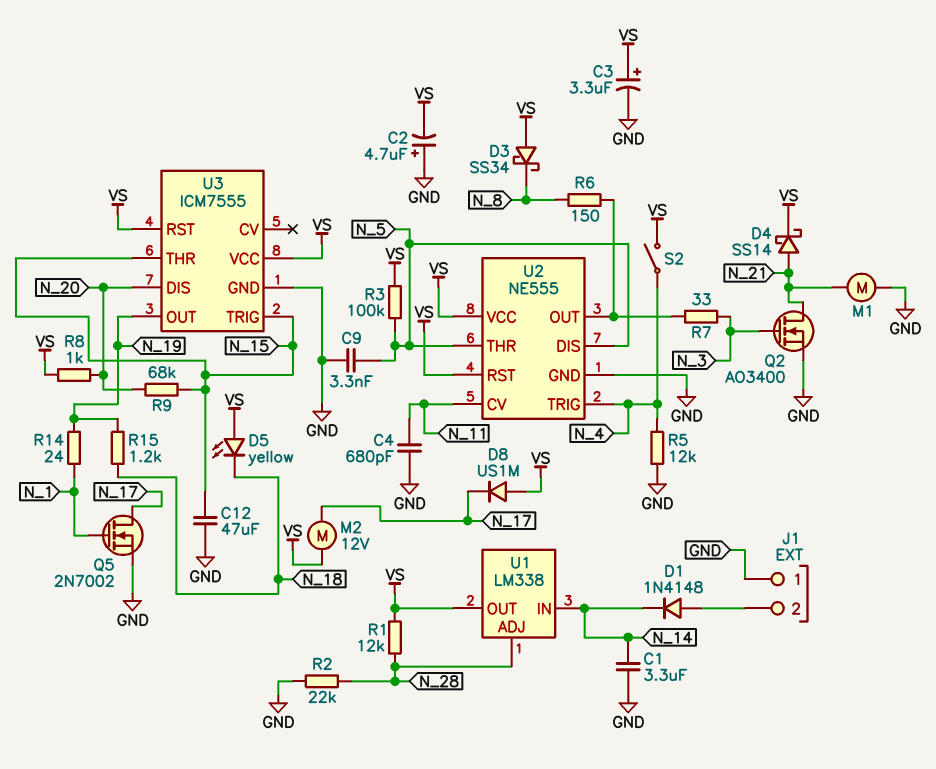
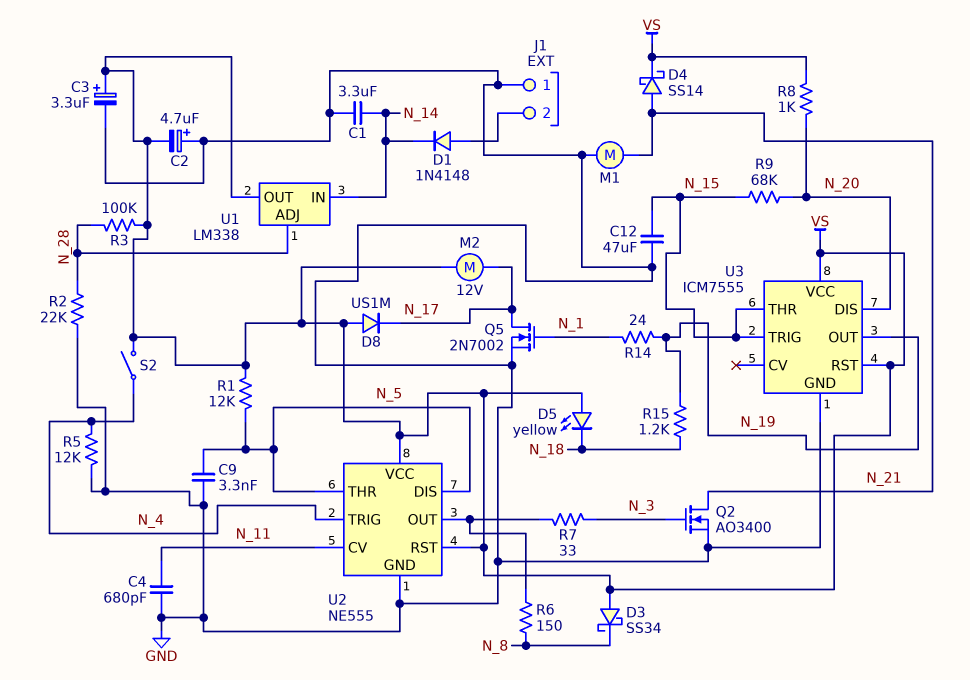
R1: 12k (N_28, VS) -> 12k (N_5, VS)
R3: 100k (N_5, VS) -> 100k (N_28, VS)

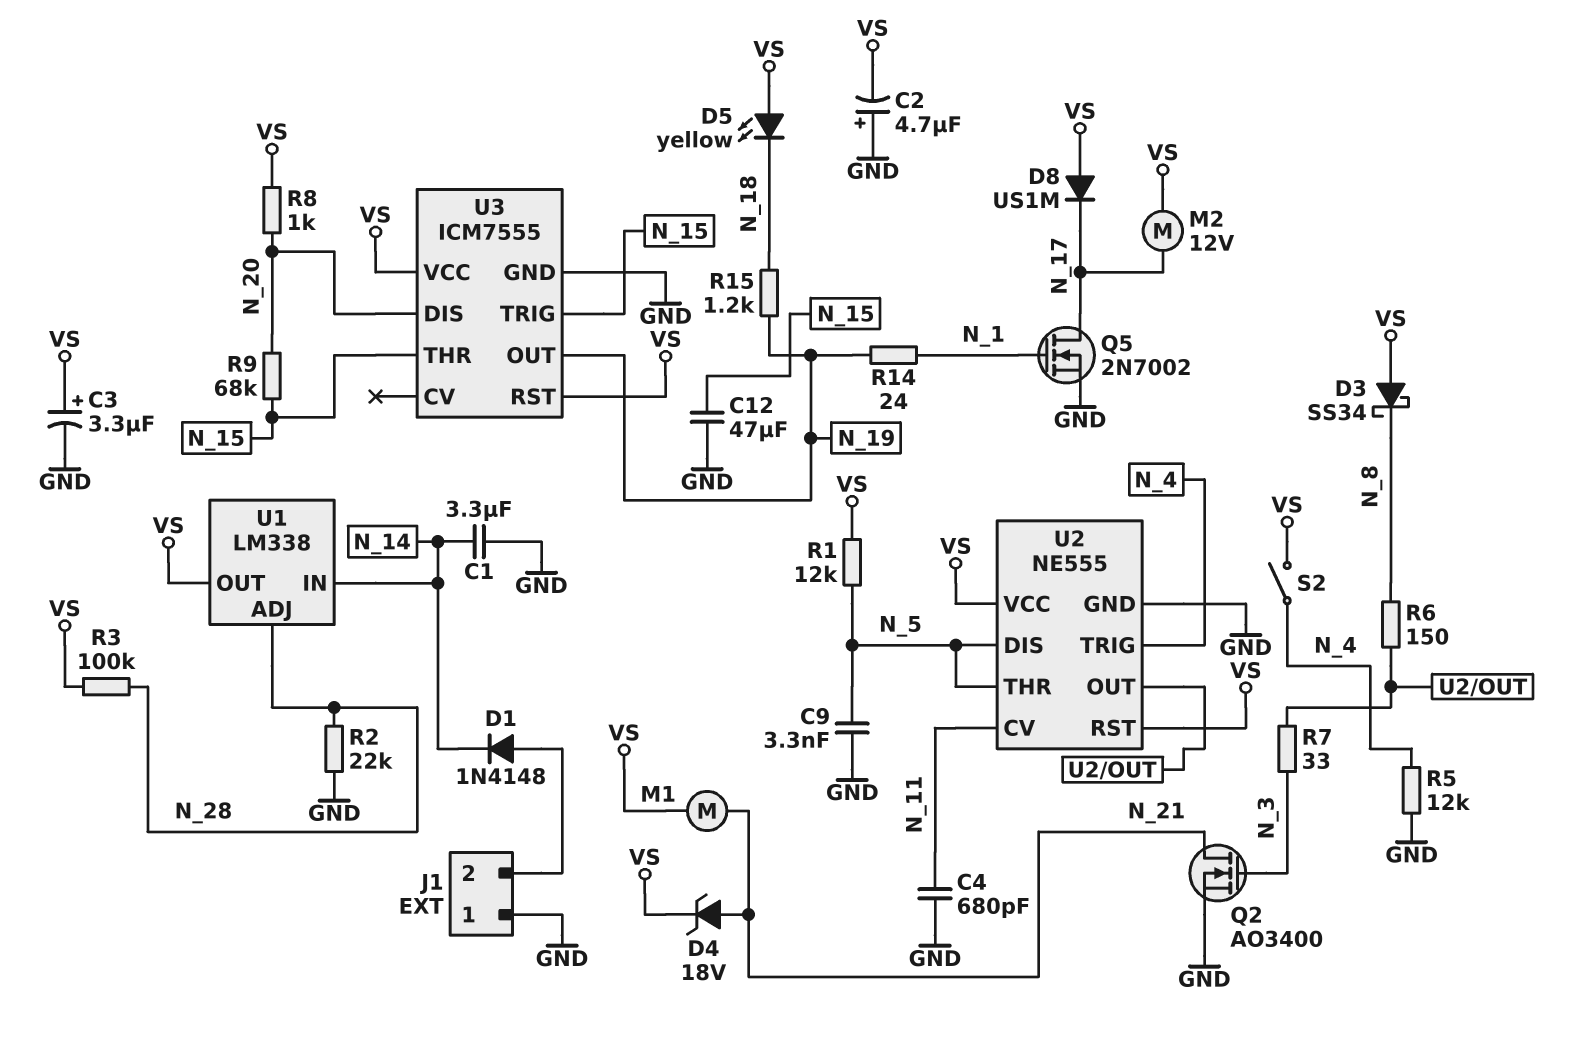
D4: schottky SS14 (A N_21, K VS) -> zener 18V (A N_21, K VS)
M1: motor (GND, N_21) -> motor (N_21, VS)

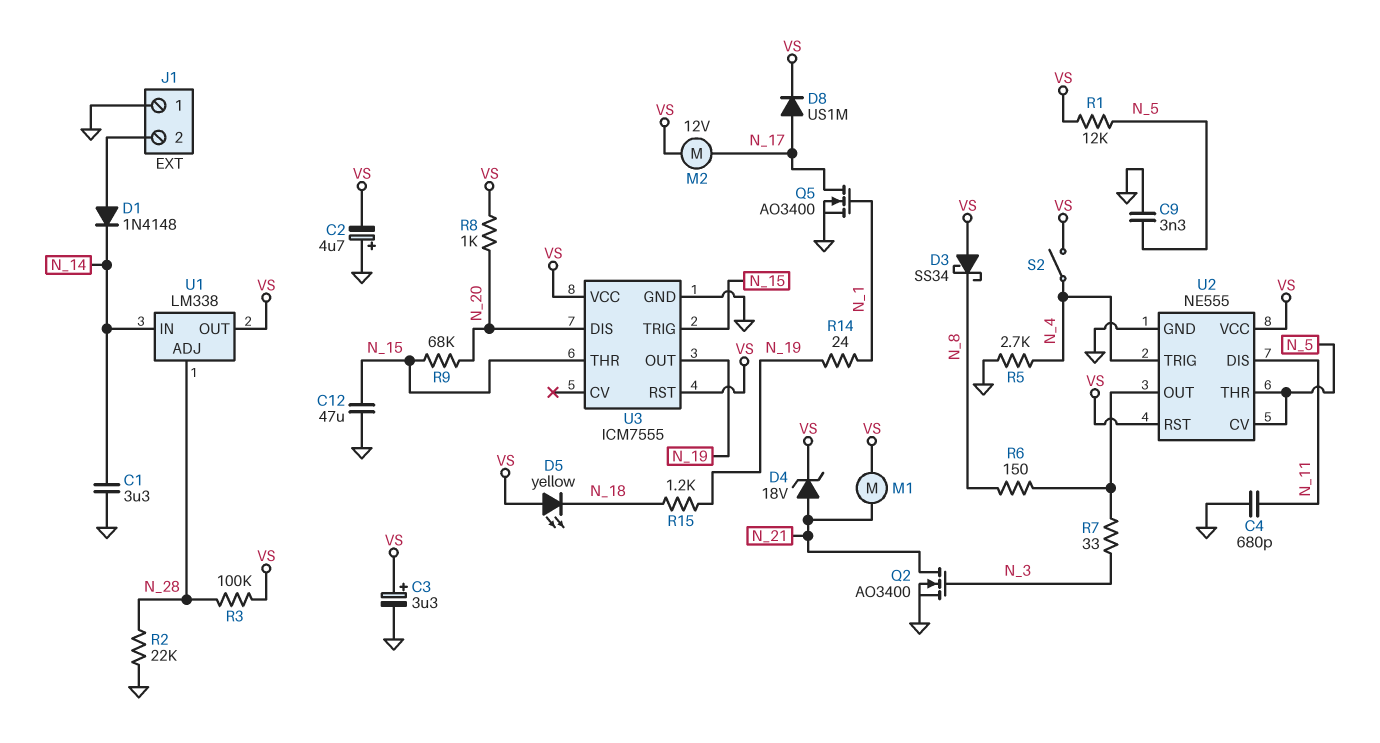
D8: diode US1M (A VS, K N_17) -> diode US1M (A N_17, K VS)
Q5: NMOS 2N7002 (G N_1, D N_17, S GND) -> NMOS AO3400 (G N_1, D N_17, S GND)
R5: 12k (GND, N_4) -> 2.7k (GND, N_4)
U2 pin CV: N_11 -> N_5
U2 pin DIS: N_5 -> N_11

